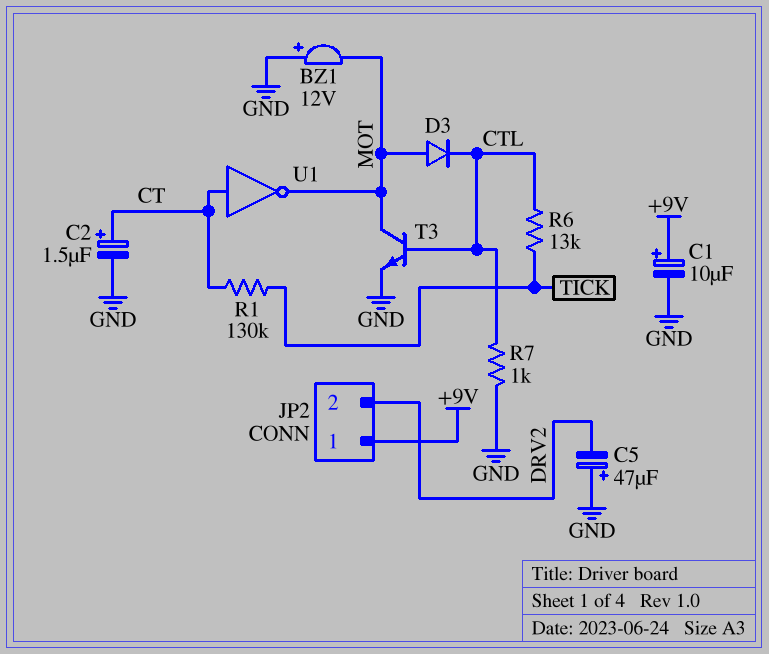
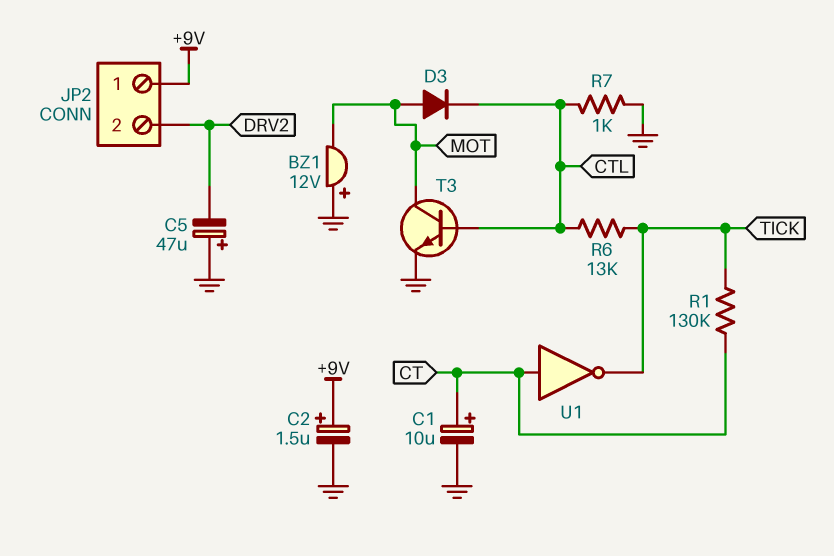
C1: 10uF (plus +9V, minus GND) -> 10uF (plus CT, minus GND)
C2: 1.5uF (plus CT, minus GND) -> 1.5uF (plus +9V, minus GND)
U1: NOT (in CT, out MOT) -> NOT (in CT, out TICK)

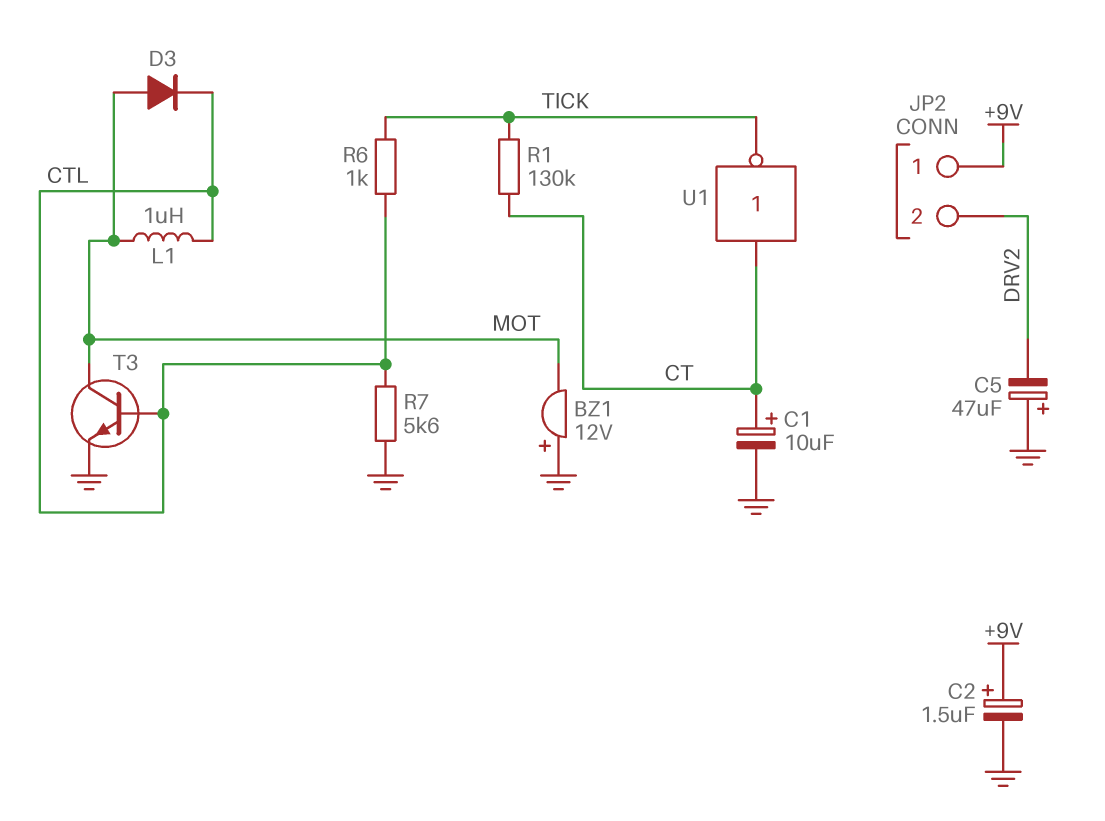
L1: none -> 1uH (CTL, MOT)
R6: 13k (CTL, TICK) -> 1k (CTL, TICK)
R7: 1k (CTL, GND) -> 5.6k (CTL, GND)

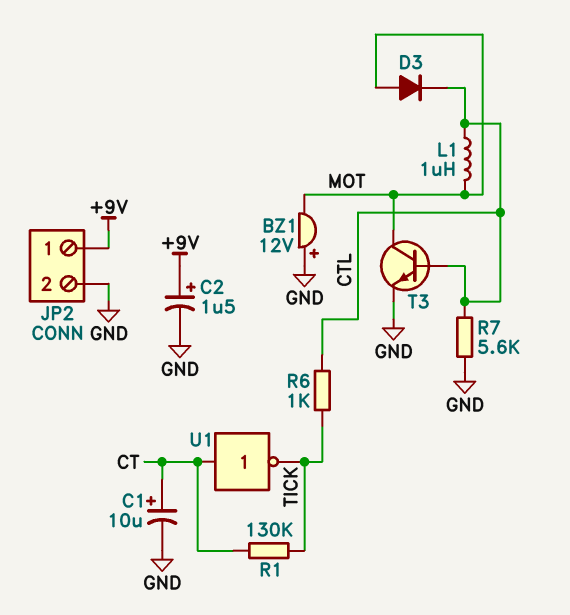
C5: 47uF (plus GND, minus DRV2) -> none
JP2 pin 2: DRV2 -> GND

